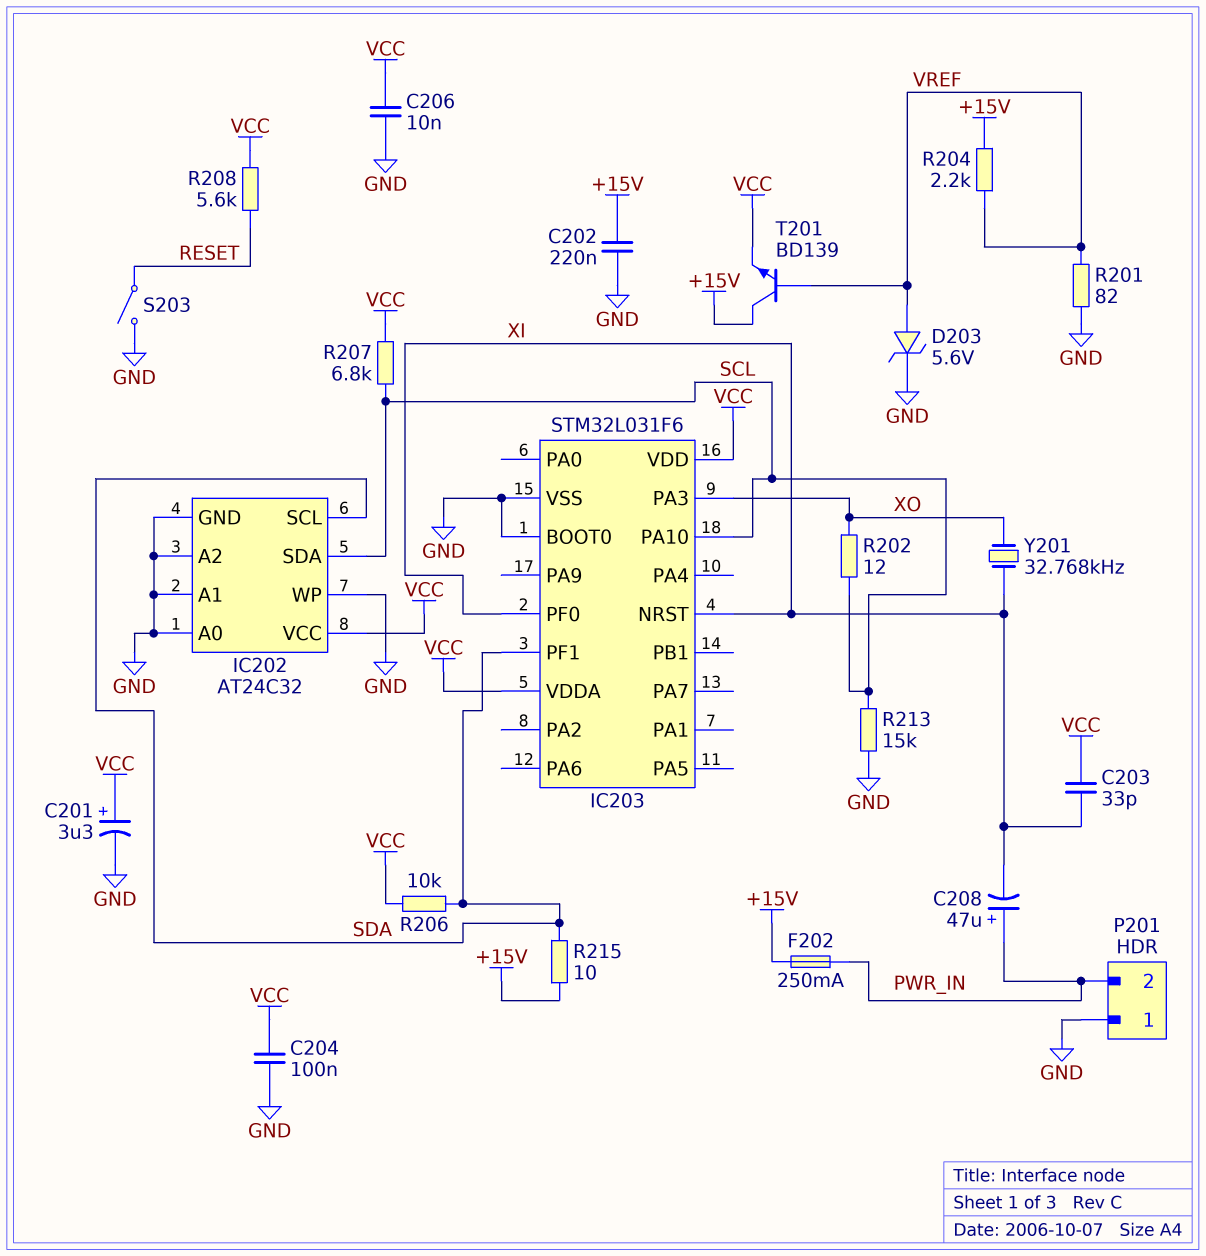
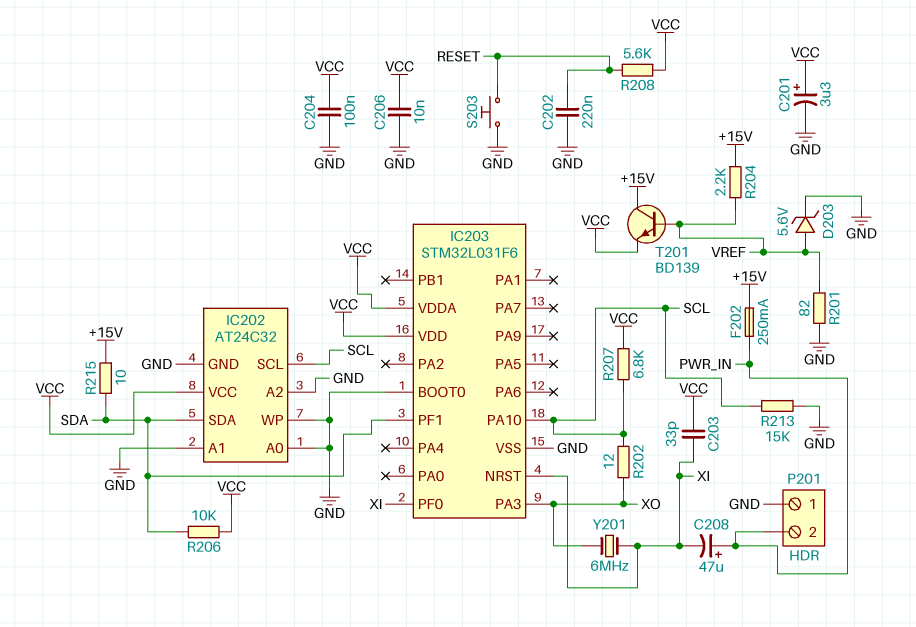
C202: 220nF (+15V, GND) -> 220nF (GND, RESET)
IC202 pin SCL: SDA -> SCL
IC202 pin SDA: SCL -> SDA
S203: switch (GND, RESET) -> button (GND, RESET)
Y201: 32.768kHz (XI, XO) -> 6MHz (XI, XO)

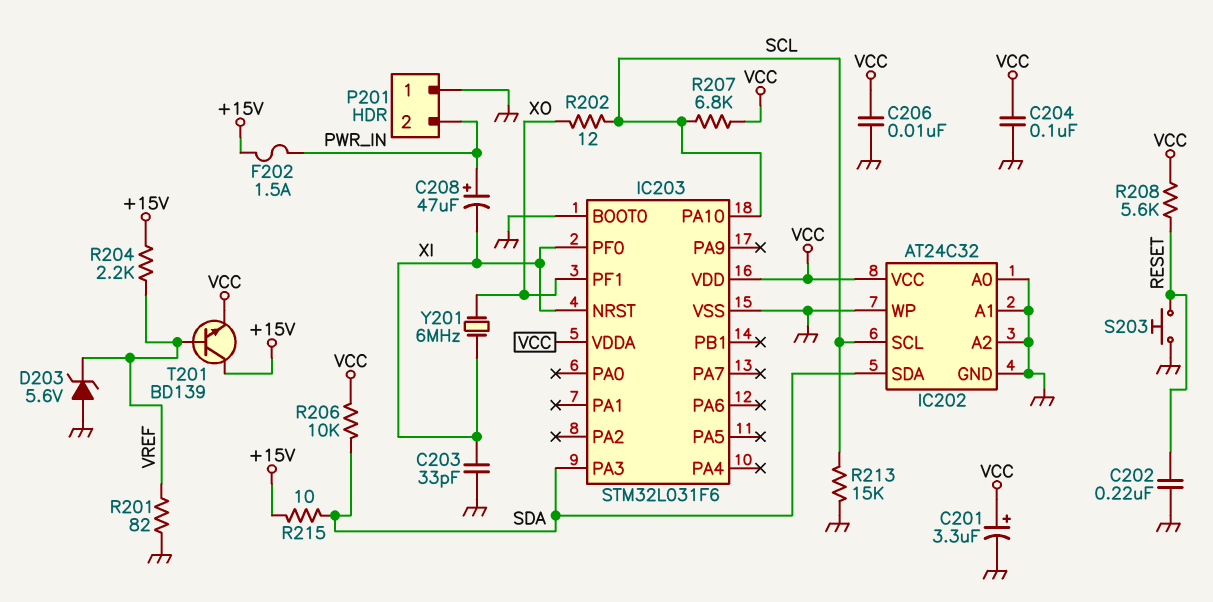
C203: 33pF (VCC, XI) -> 33pF (GND, XI)
D203: zener 5.6V (A VREF, K GND) -> zener 5.6V (A GND, K VREF)
F202: 250mA (+15V, PWR_IN) -> 1.5A (+15V, PWR_IN)
IC203 pin PA3: XO -> SDA
IC203 pin PF1: SDA -> XO

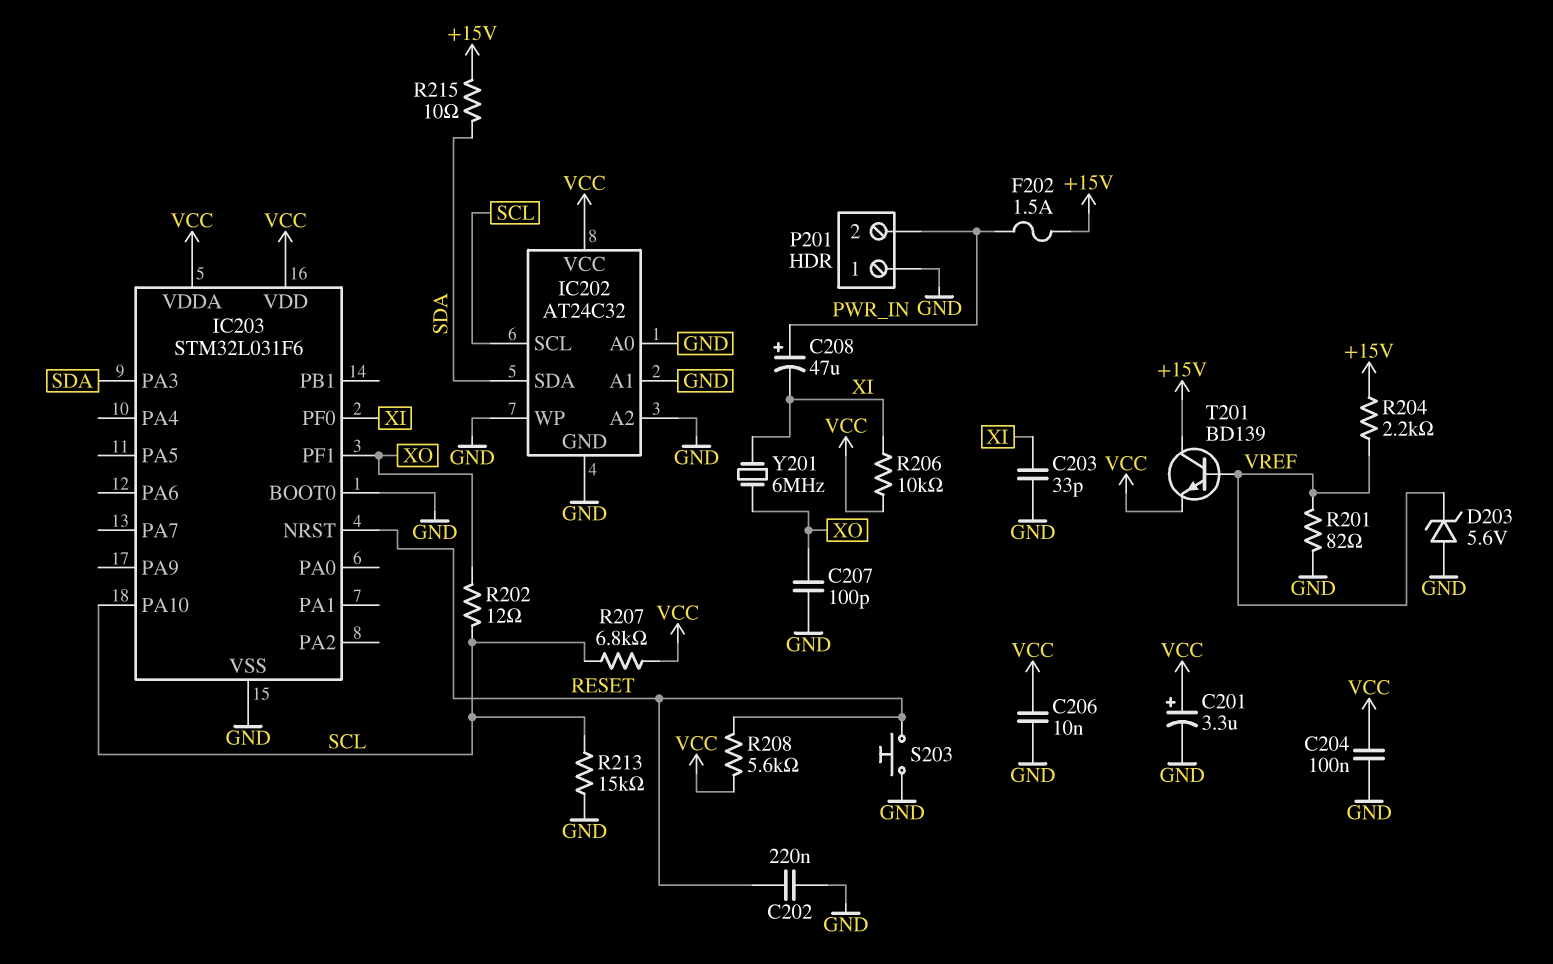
C207: none -> 100pF (GND, XO)
IC203 pin NRST: XI -> RESET
R206: 10k (SDA, VCC) -> 10k (VCC, XI)

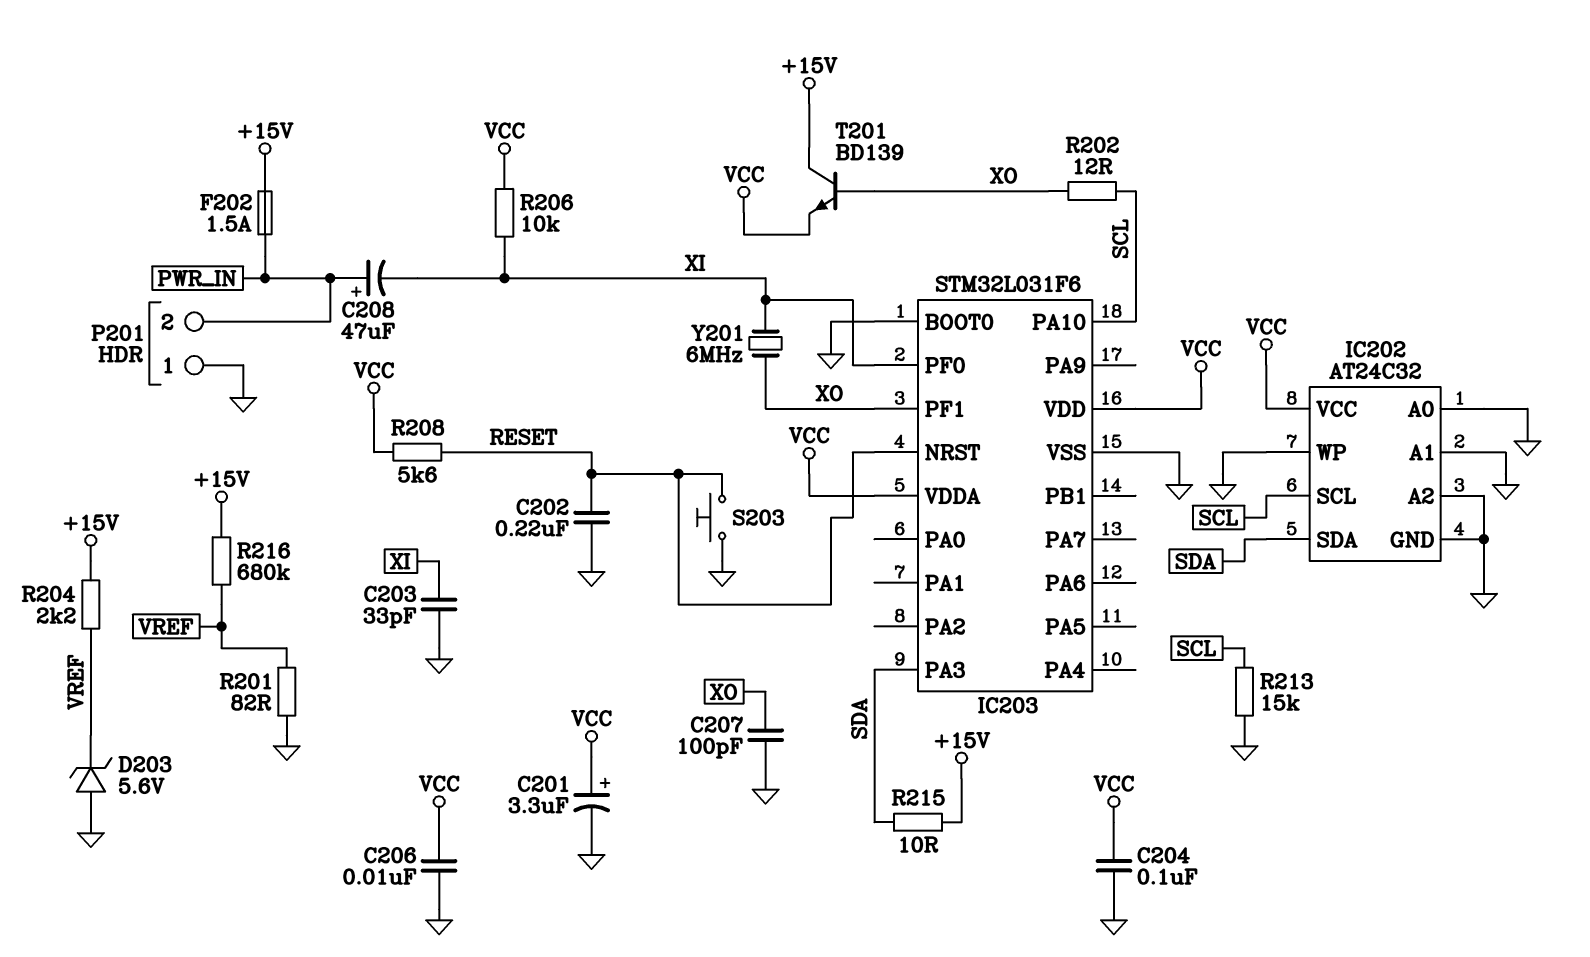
R207: 6.8k (SCL, VCC) -> none
R216: none -> 680k (+15V, VREF)
T201: NPN BD139 (B VREF, C +15V, E VCC) -> NPN BD139 (B XO, C +15V, E VCC)

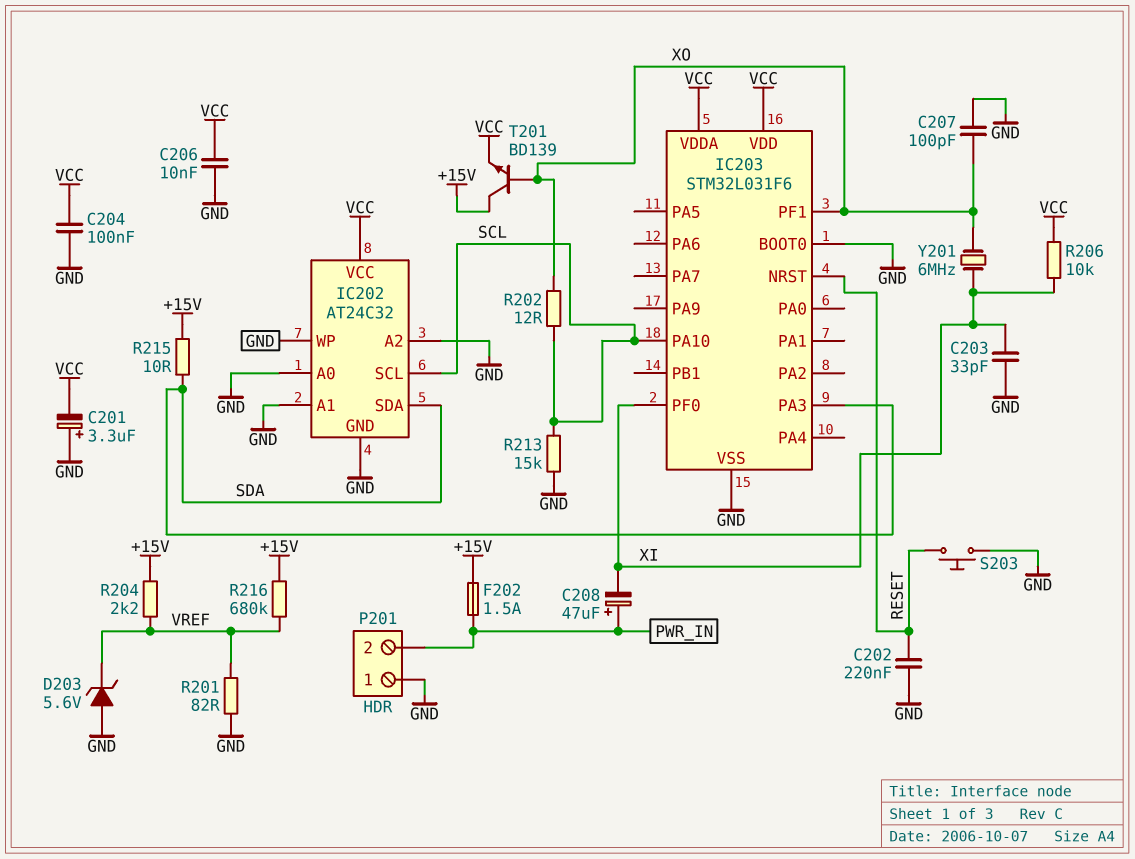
C201: 3.3uF (plus VCC, minus GND) -> 3.3uF (plus GND, minus VCC)
R208: 5.6k (RESET, VCC) -> none

